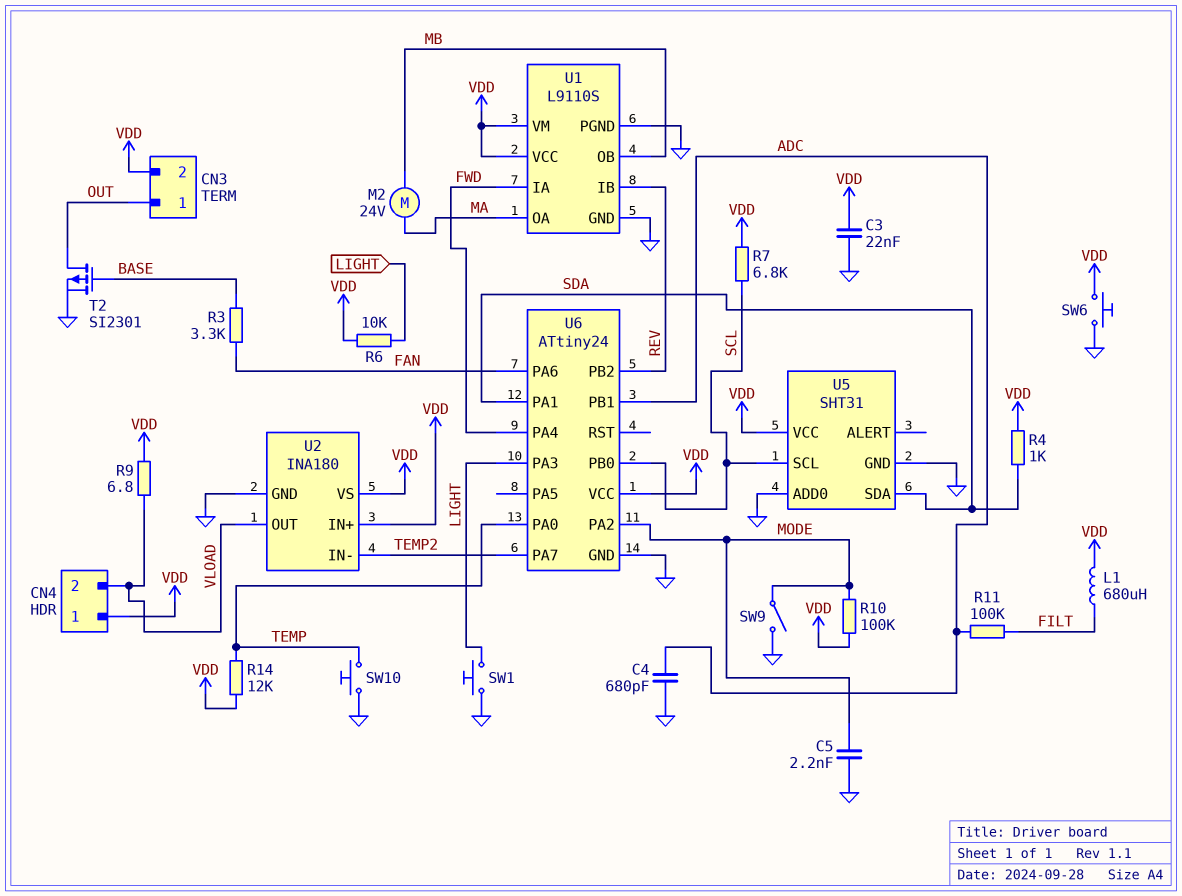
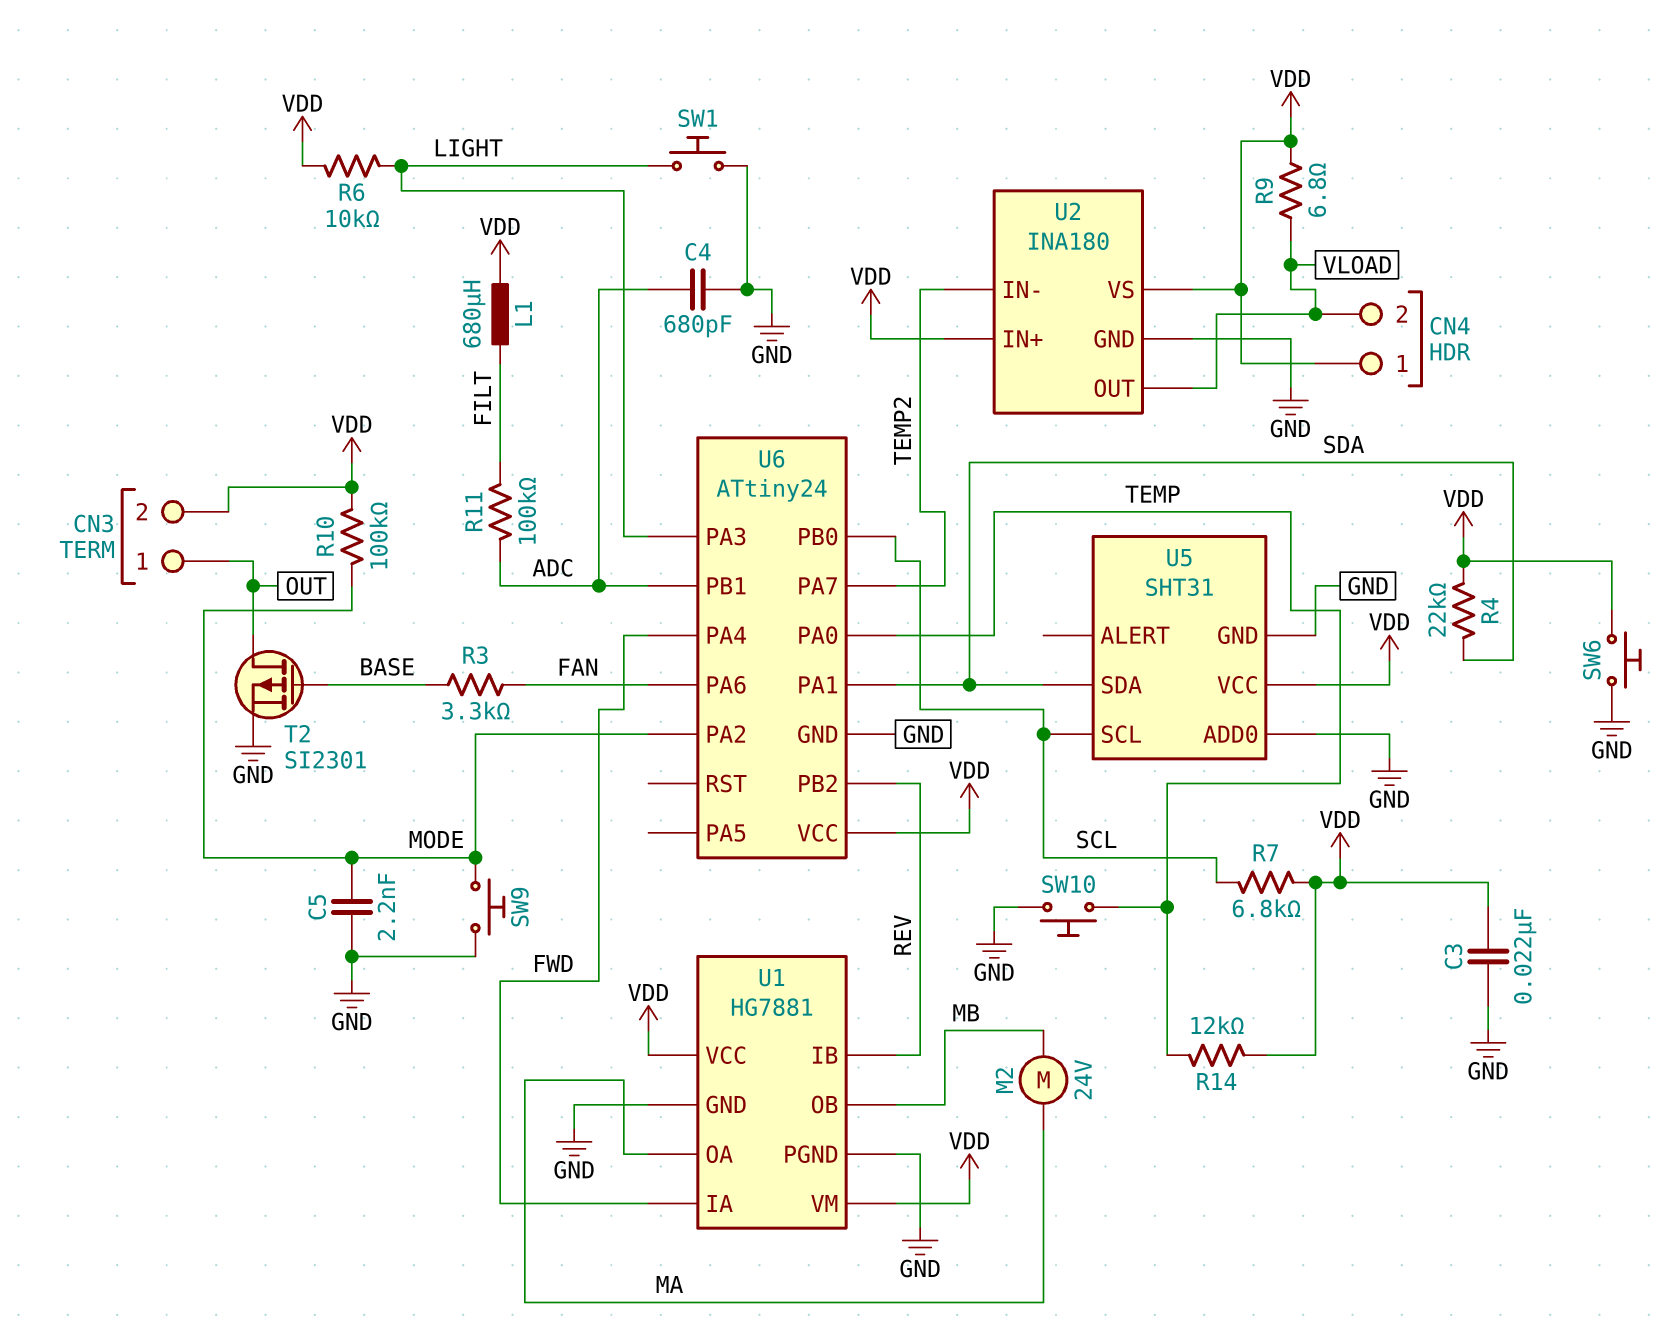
R4: 1k (SDA, VDD) -> 22k (SDA, VDD)
SW9: switch (GND, MODE) -> button (GND, MODE)
U1: L9110S -> HG7881

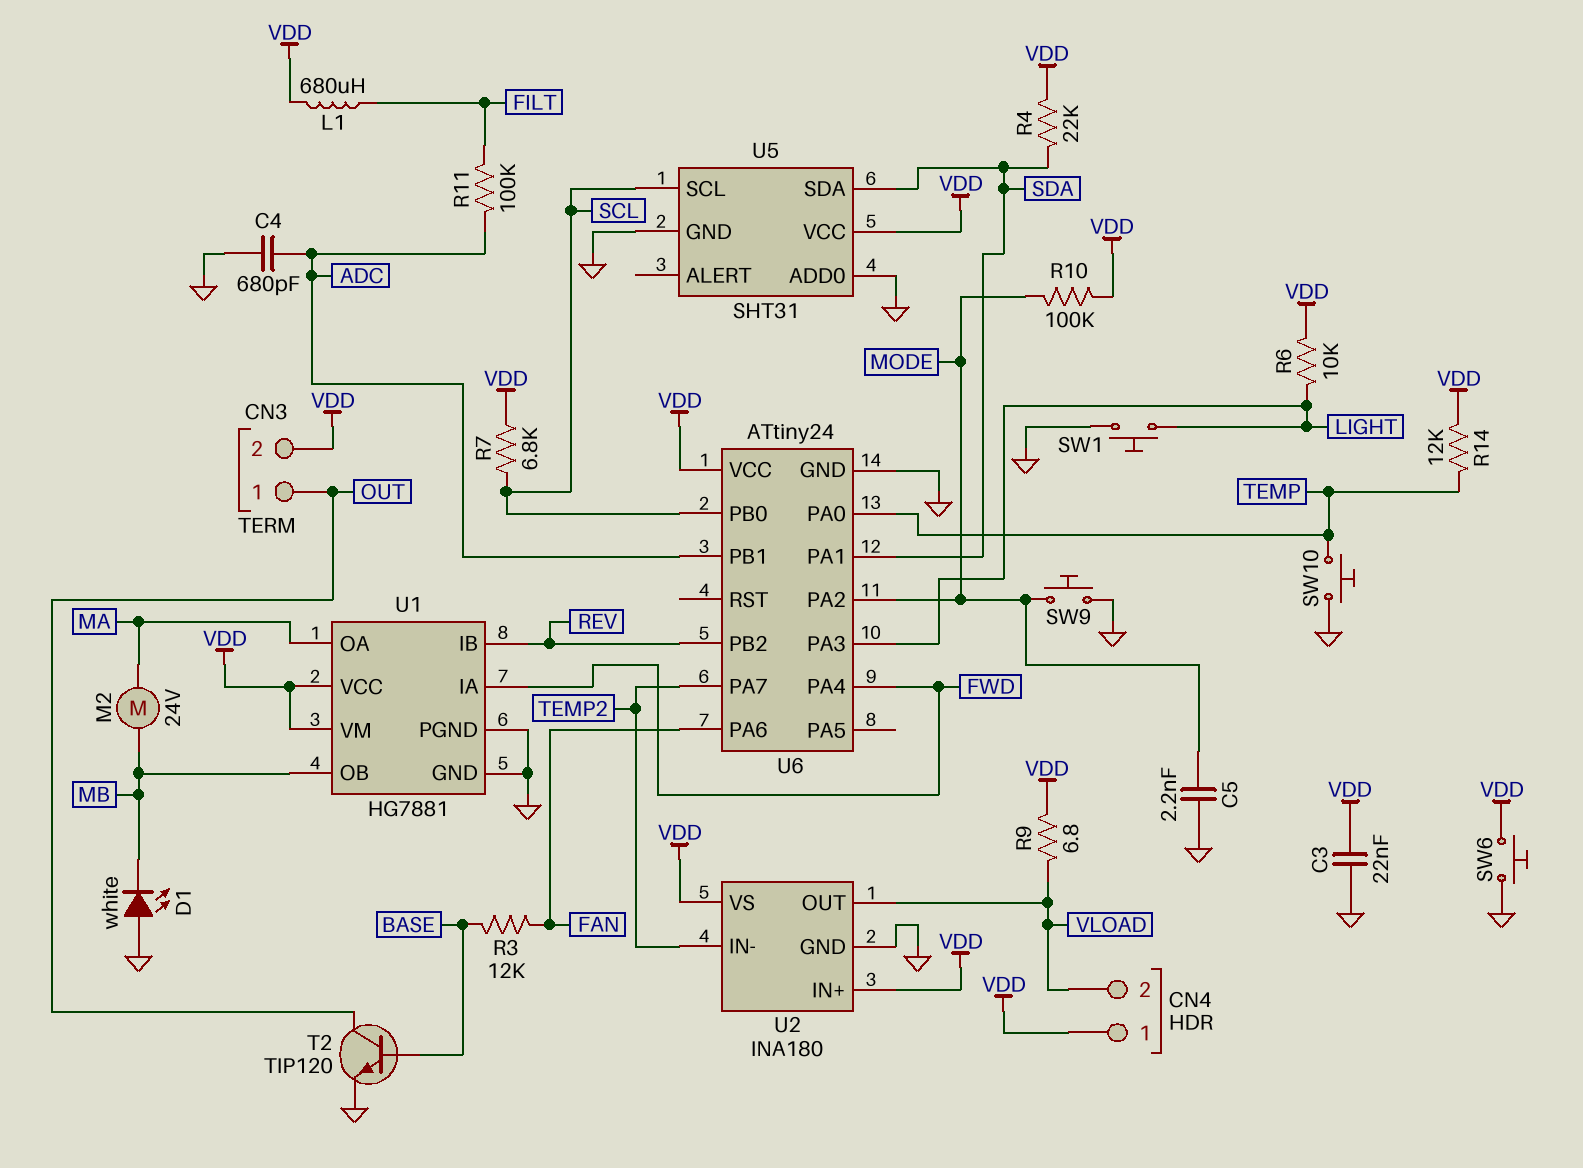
D1: none -> LED white (A GND, K MB)
R3: 3.3k (BASE, FAN) -> 12k (BASE, FAN)
T2: PMOS SI2301 (G BASE, D OUT, S GND) -> NPN TIP120 (B BASE, C OUT, E GND)

